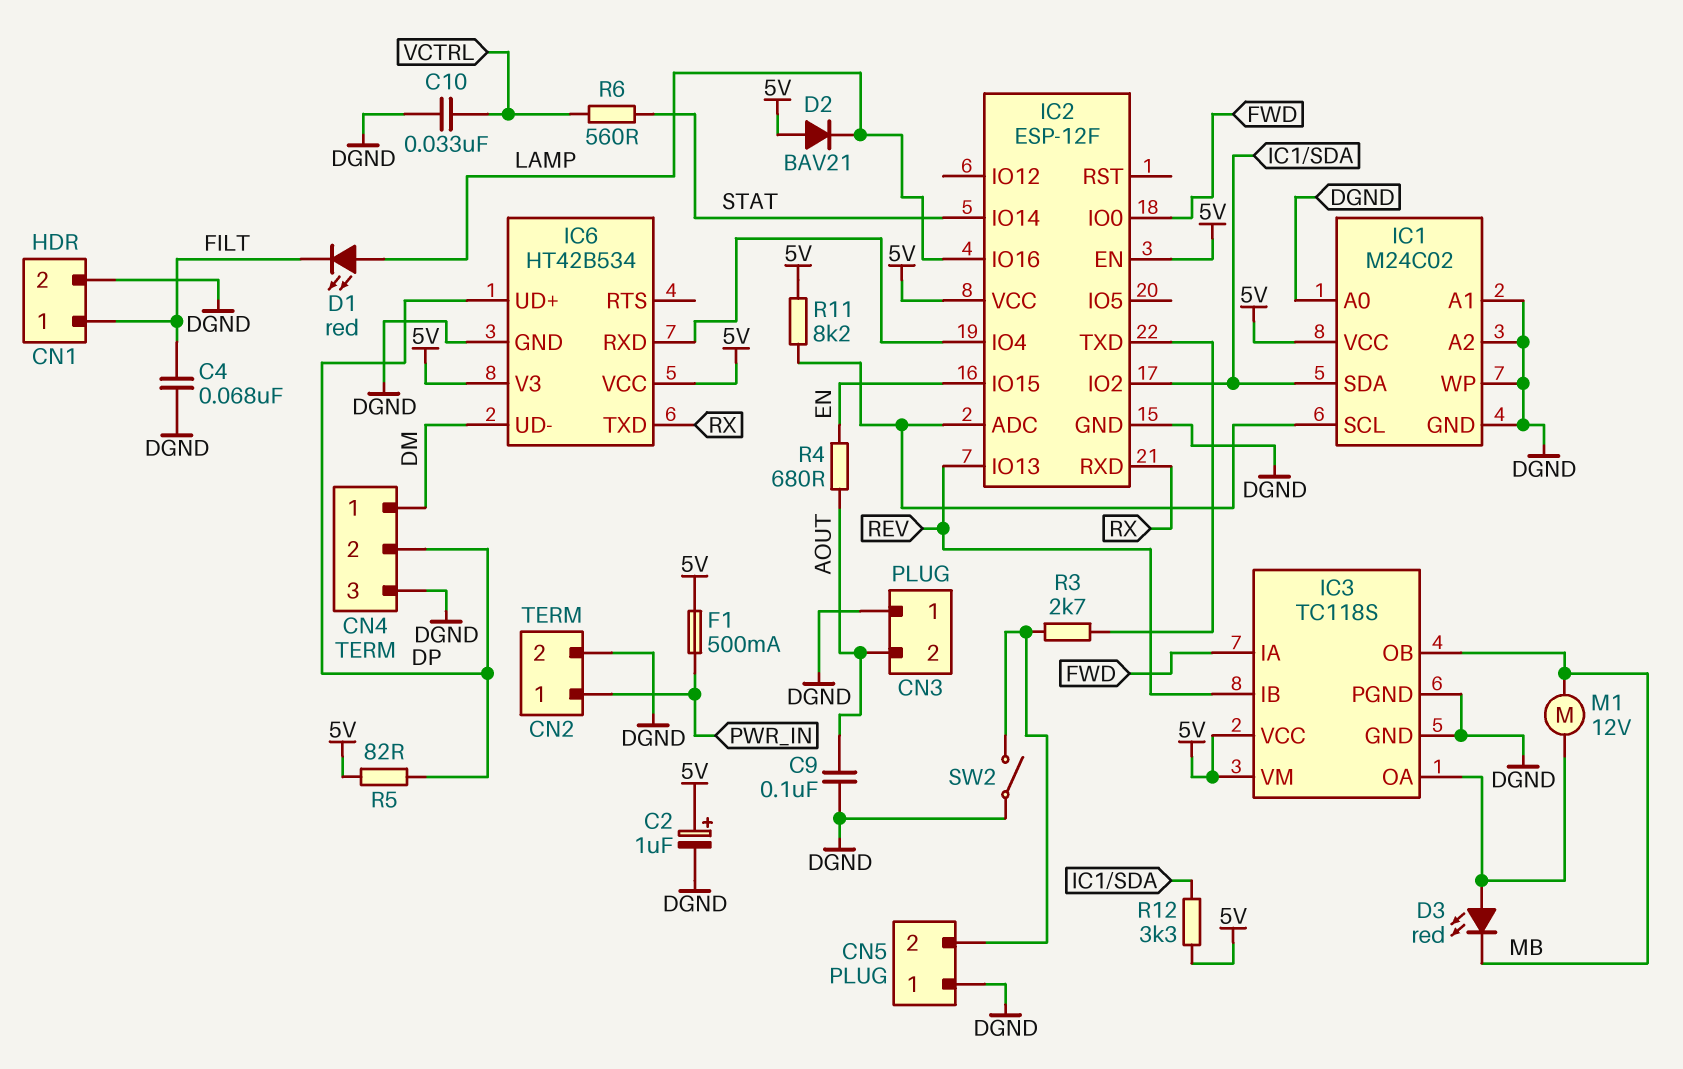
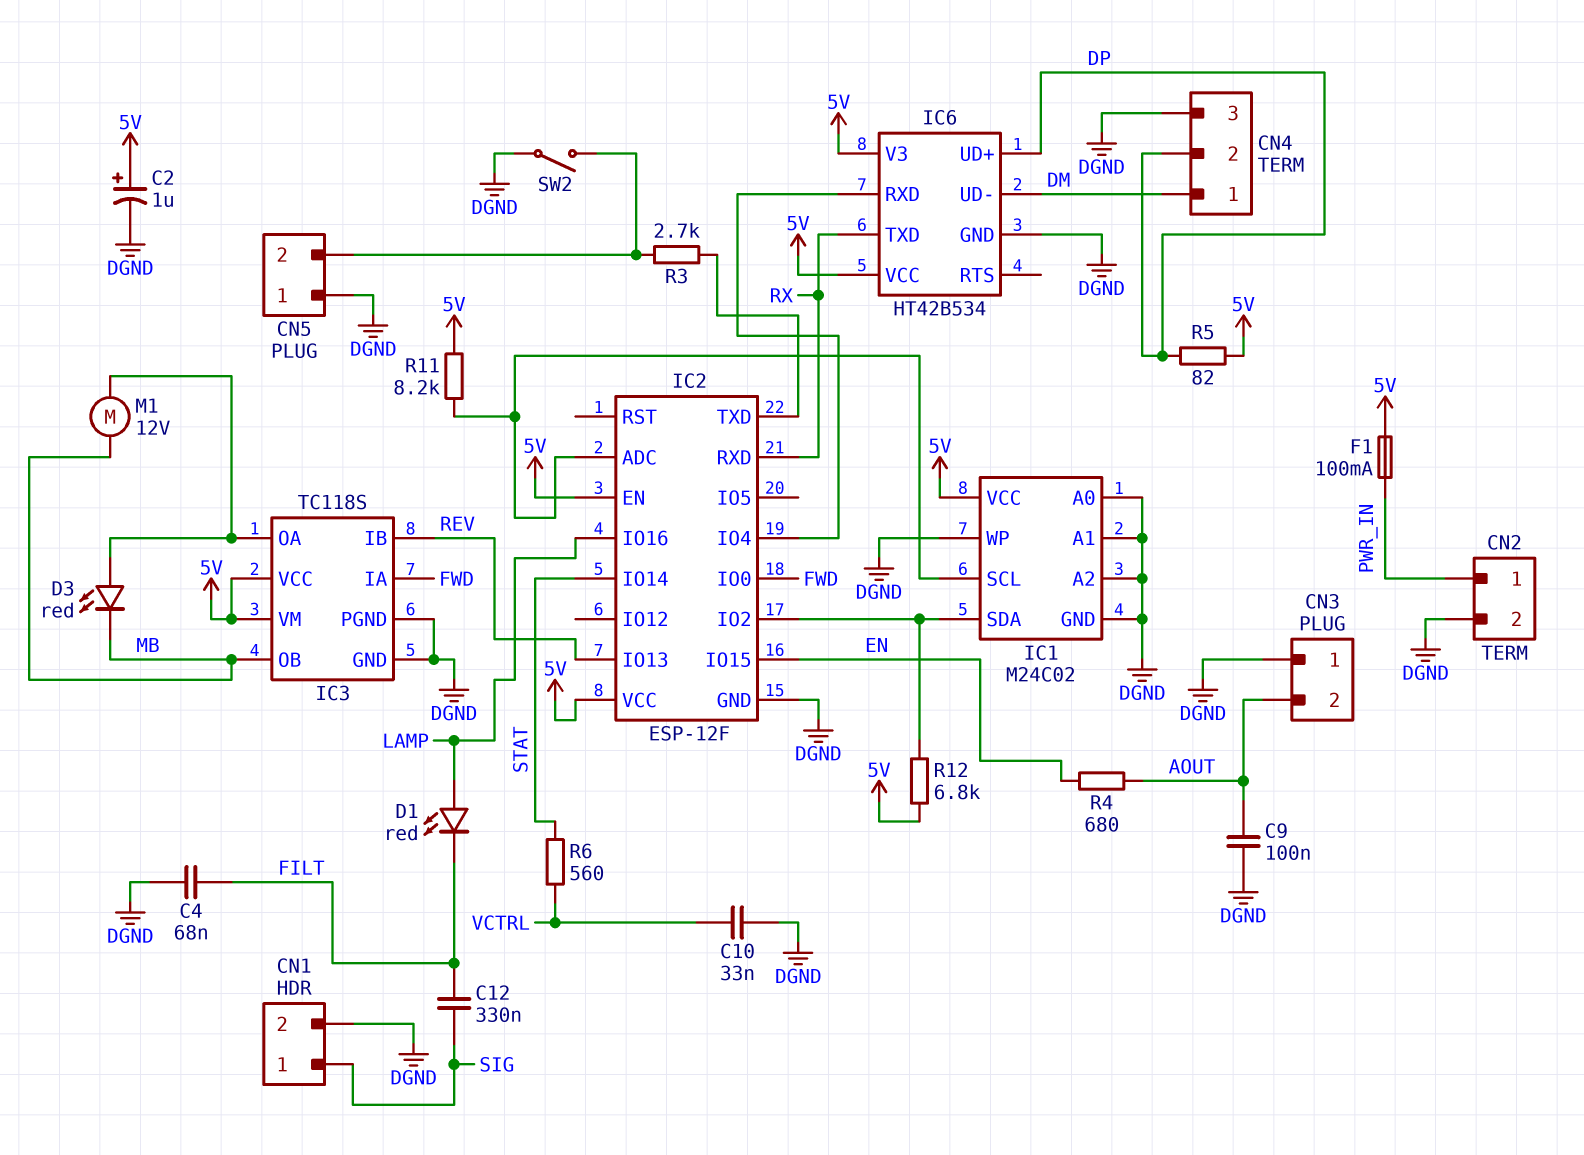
C12: none -> 330nF (FILT, SIG)
CN1 pin 1: FILT -> SIG
D2: diode BAV21 (A 5V, K LAMP) -> none
F1: 500mA (5V, PWR_IN) -> 100mA (5V, PWR_IN)
R12: 3.3k (5V, IC1/SDA) -> 6.8k (5V, IC1/SDA)

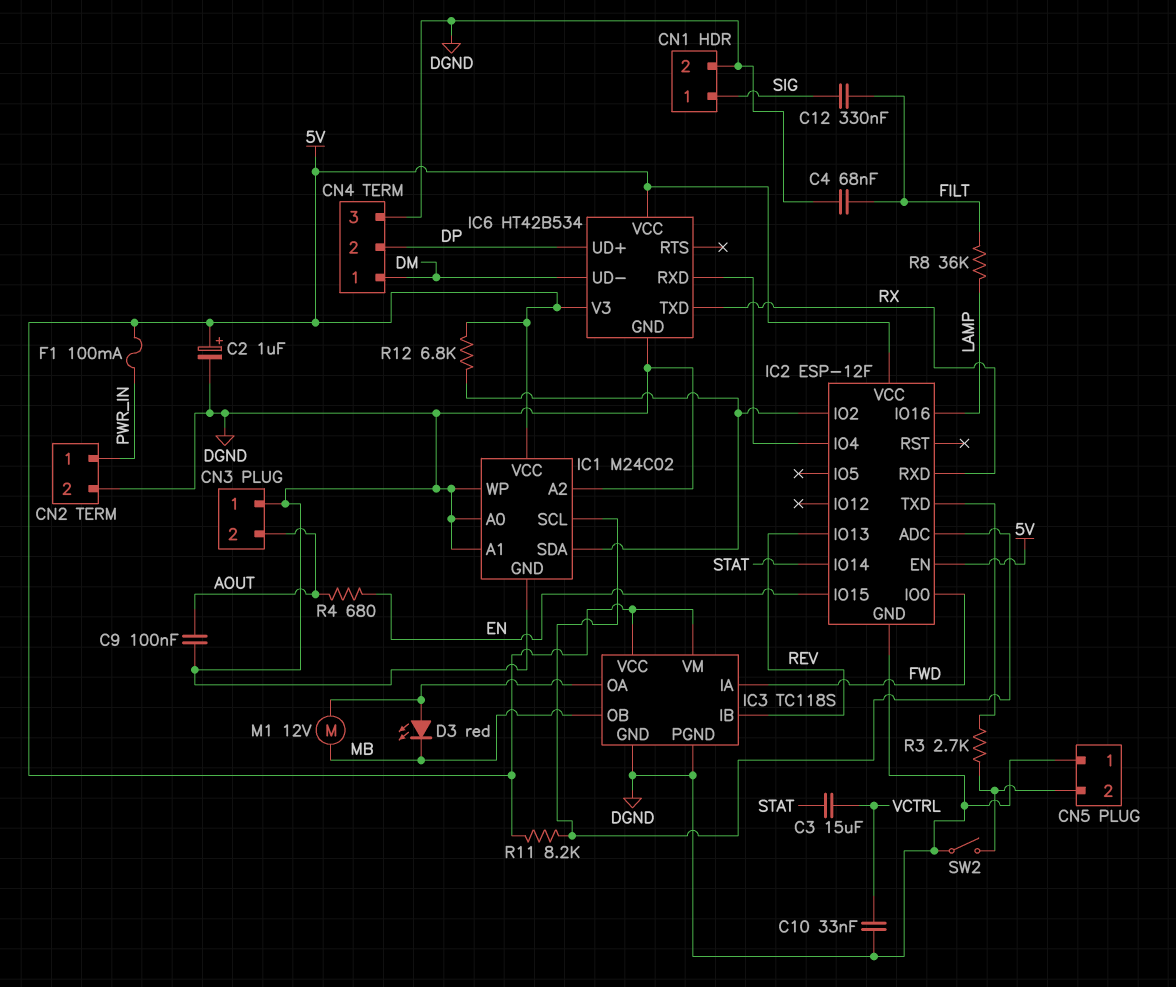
C3: none -> 15uF (STAT, VCTRL)
D1: LED red (A LAMP, K FILT) -> none
R5: 82 (5V, DP) -> none
R6: 560 (STAT, VCTRL) -> none
R8: none -> 36k (FILT, LAMP)

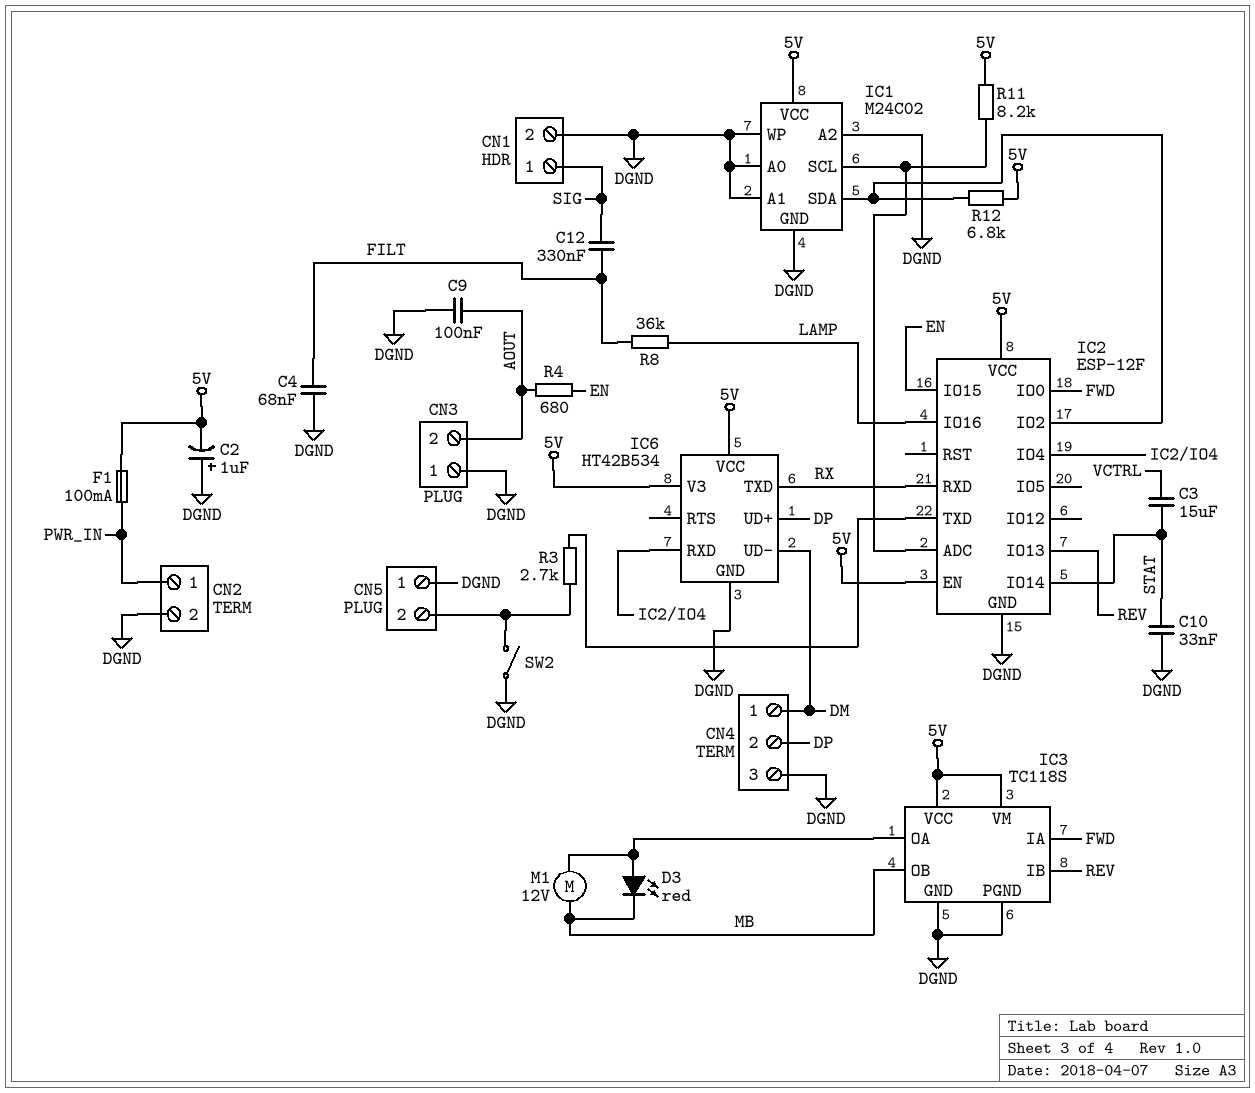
C2: 1uF (plus 5V, minus DGND) -> 1uF (plus DGND, minus 5V)
C10: 33nF (DGND, VCTRL) -> 33nF (DGND, STAT)

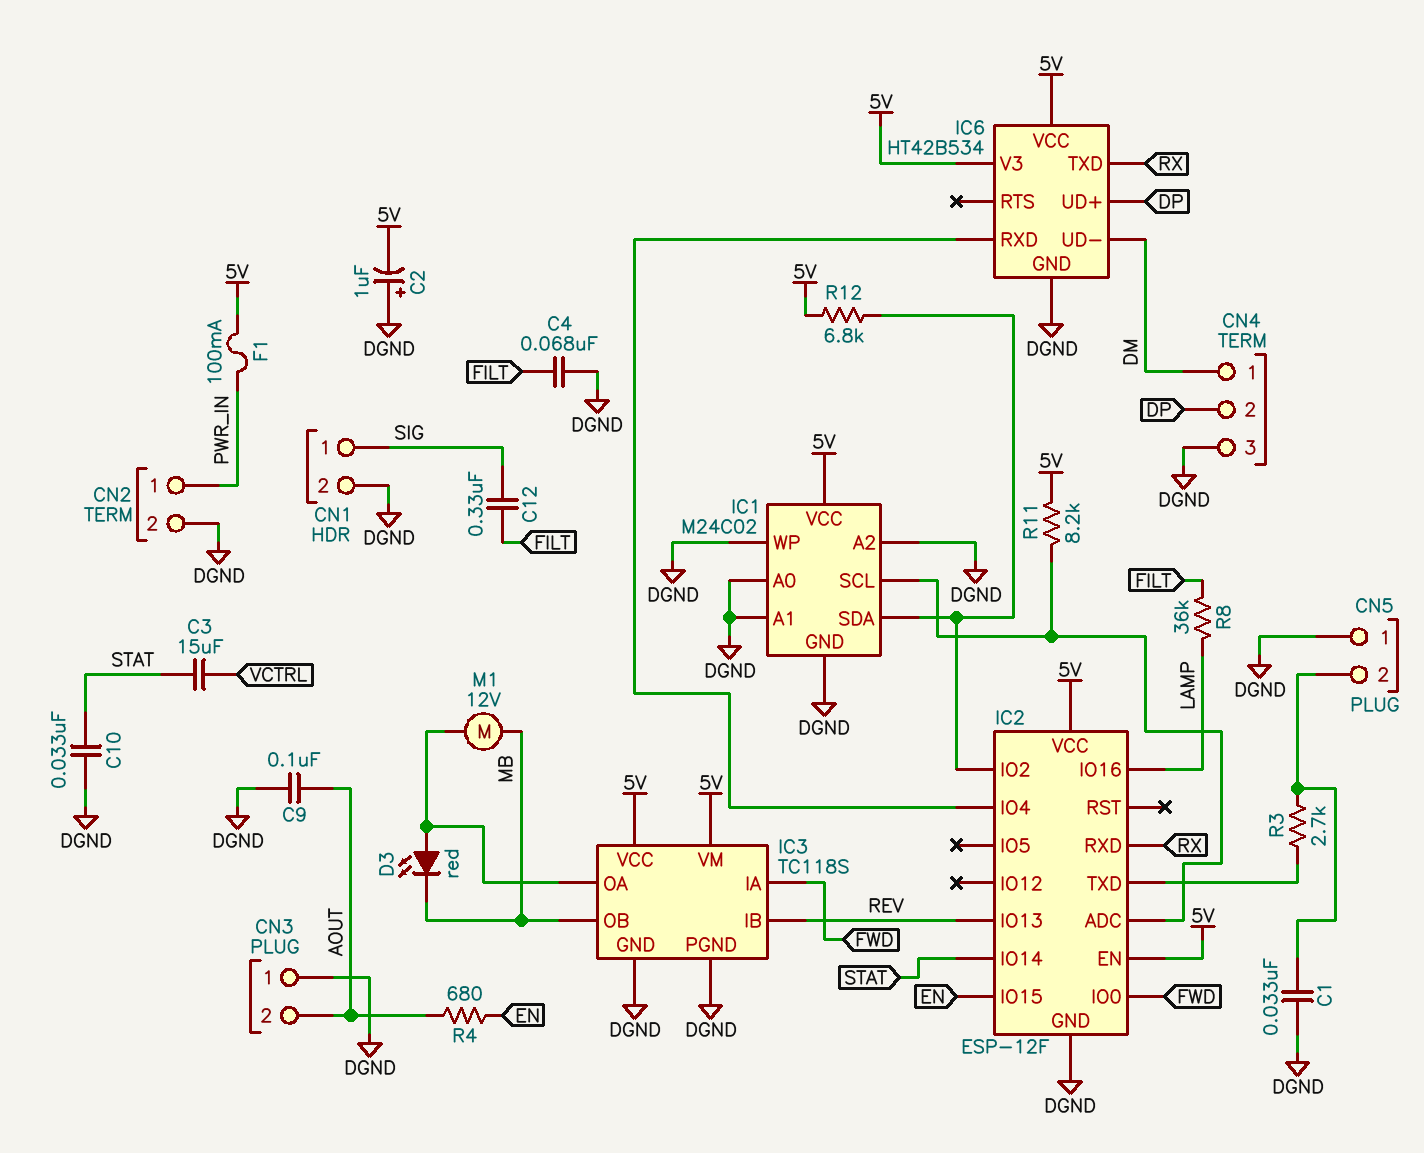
C1: none -> 33nF (CN5/2, DGND)
SW2: switch (CN5/2, DGND) -> none

